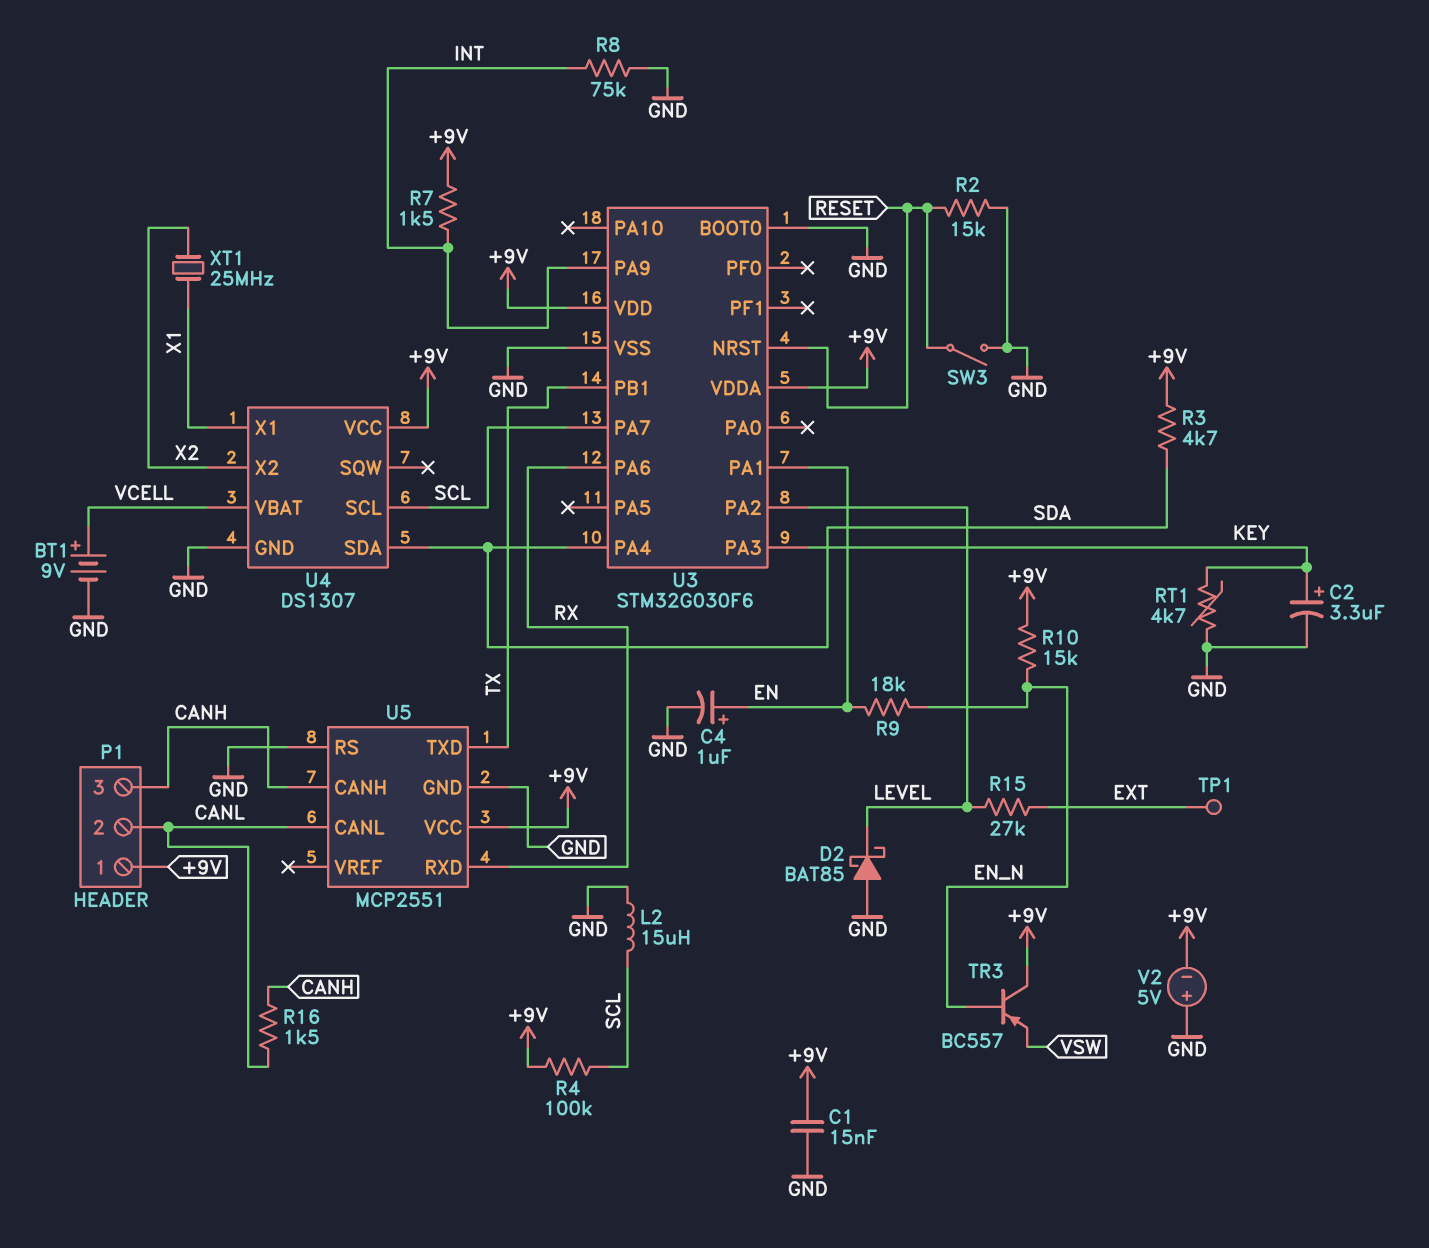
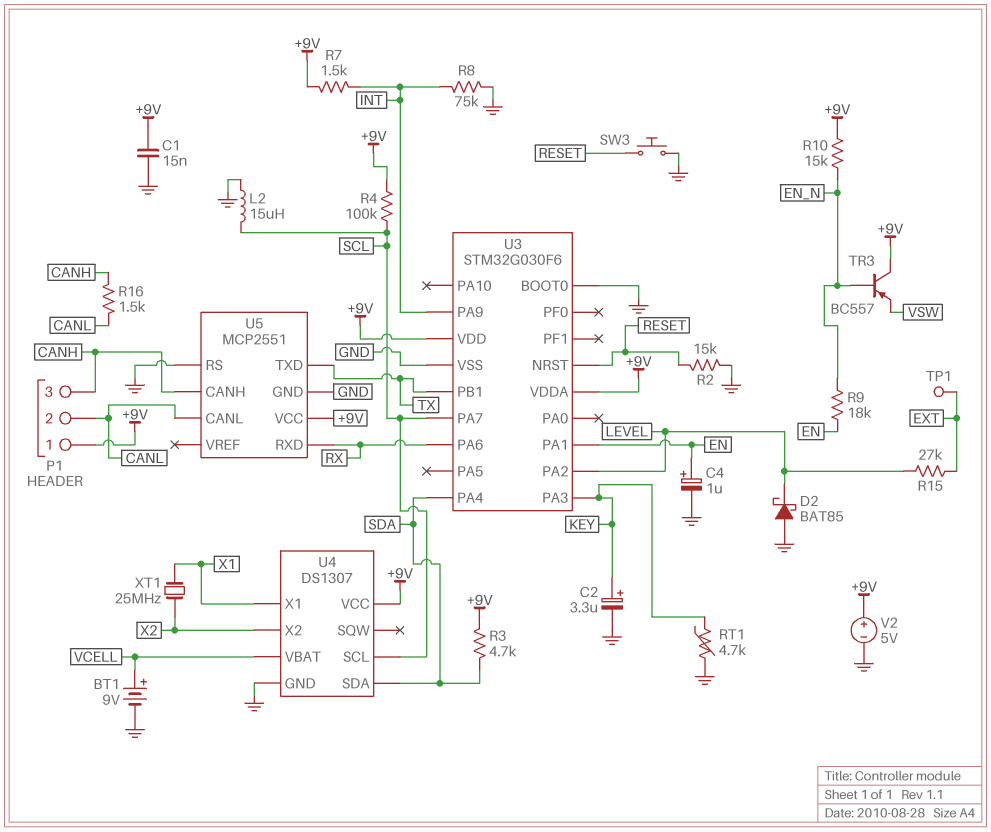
SW3: switch (GND, RESET) -> button (GND, RESET)
V2: 5V (plus GND, minus +9V) -> 5V (plus +9V, minus GND)

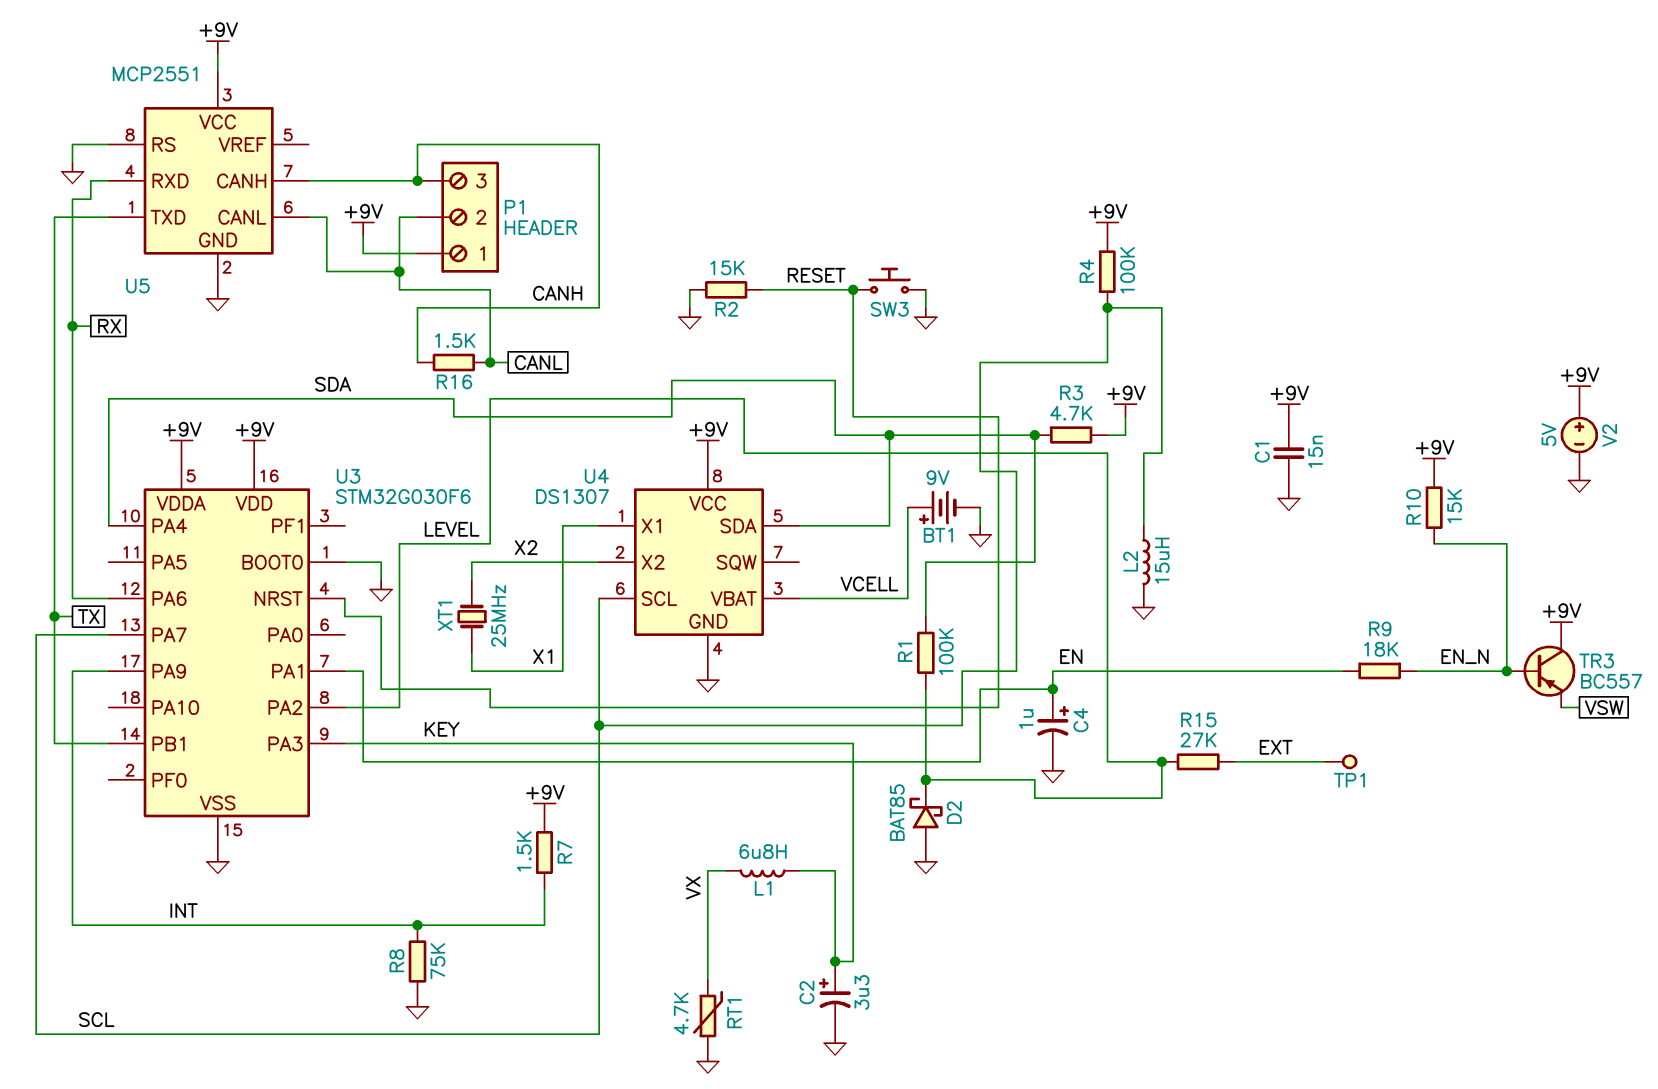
L1: none -> 6.8uH (KEY, VX)
R1: none -> 100k (LEVEL, SDA)
RT1: 4.7k (GND, KEY) -> 4.7k (GND, VX)

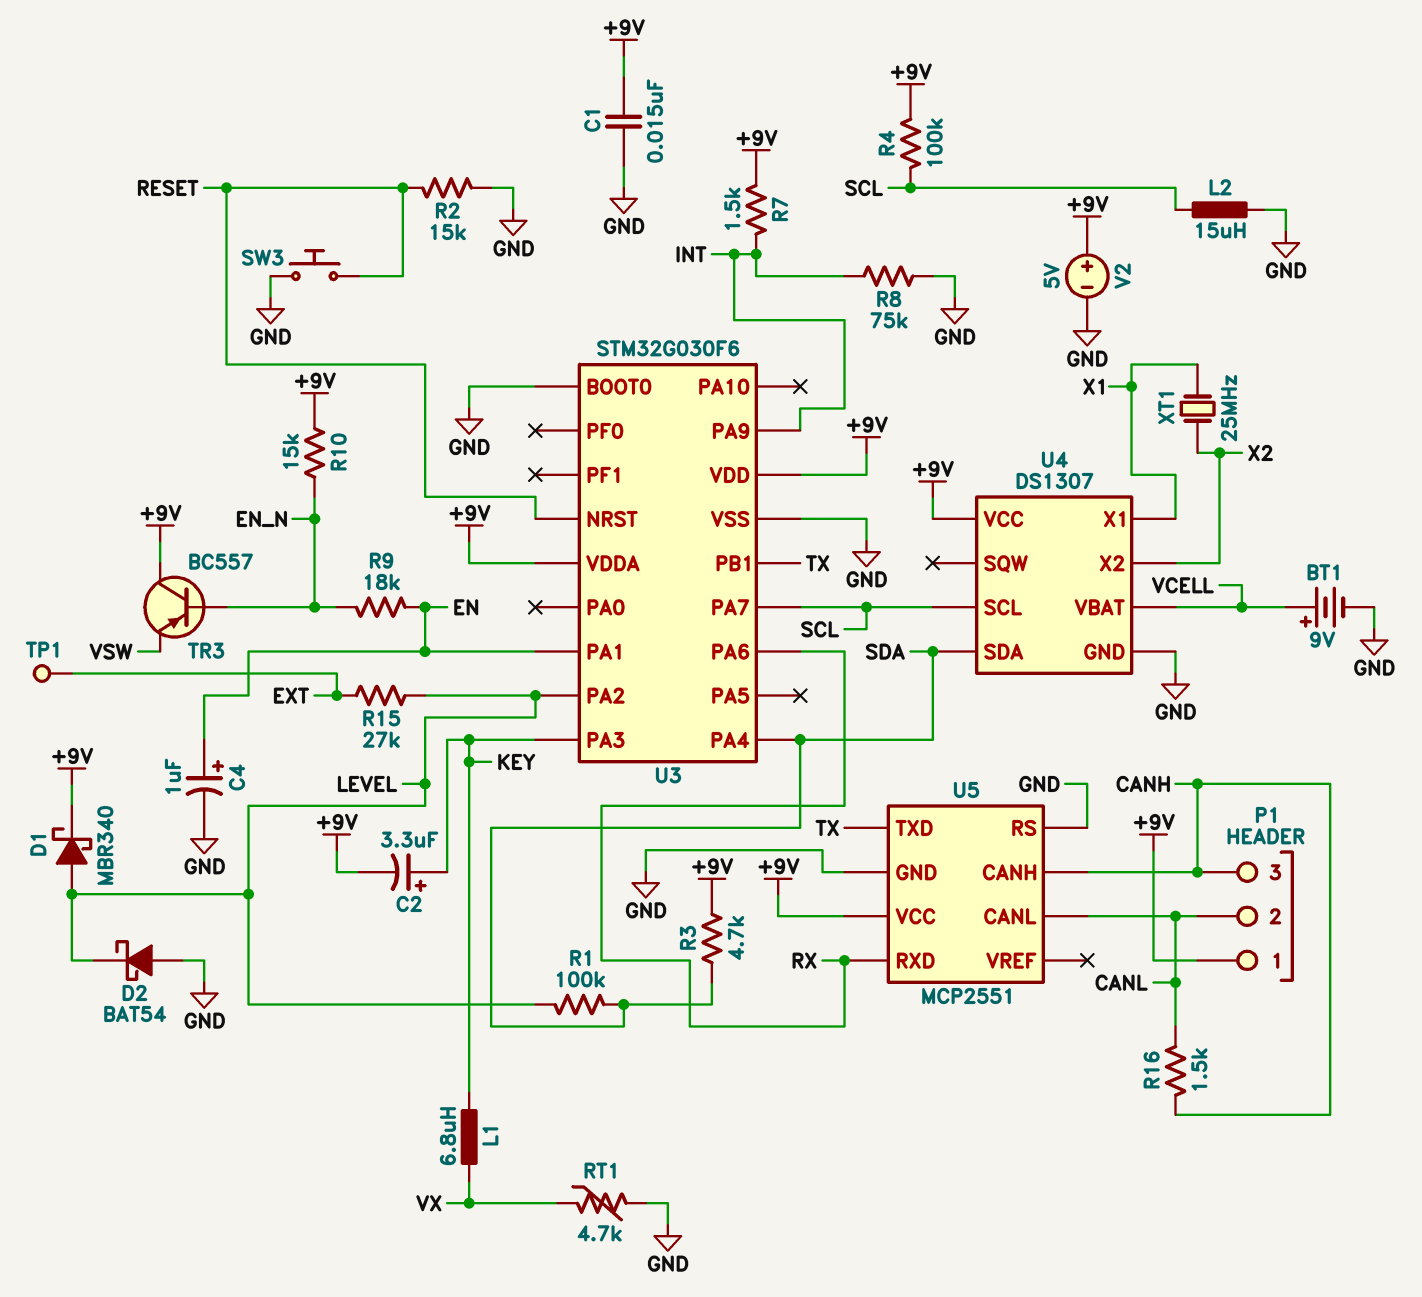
C2: 3.3uF (plus KEY, minus GND) -> 3.3uF (plus KEY, minus +9V)
D1: none -> schottky MBR340 (A LEVEL, K +9V)
D2: schottky BAT85 (A GND, K LEVEL) -> schottky BAT54 (A GND, K LEVEL)

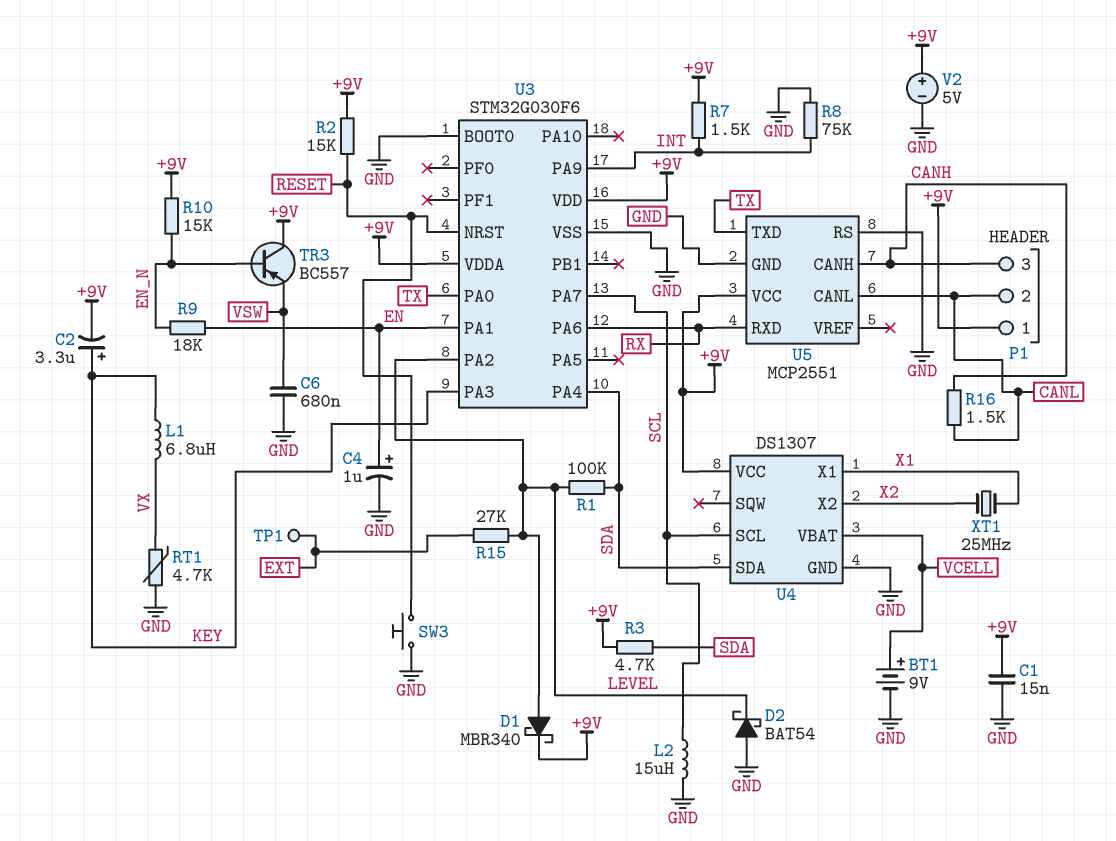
C6: none -> 680nF (GND, VSW)
R2: 15k (GND, RESET) -> 15k (+9V, RESET)
R4: 100k (+9V, SCL) -> none
U3 pin PA0: none -> TX
U3 pin PB1: TX -> none

